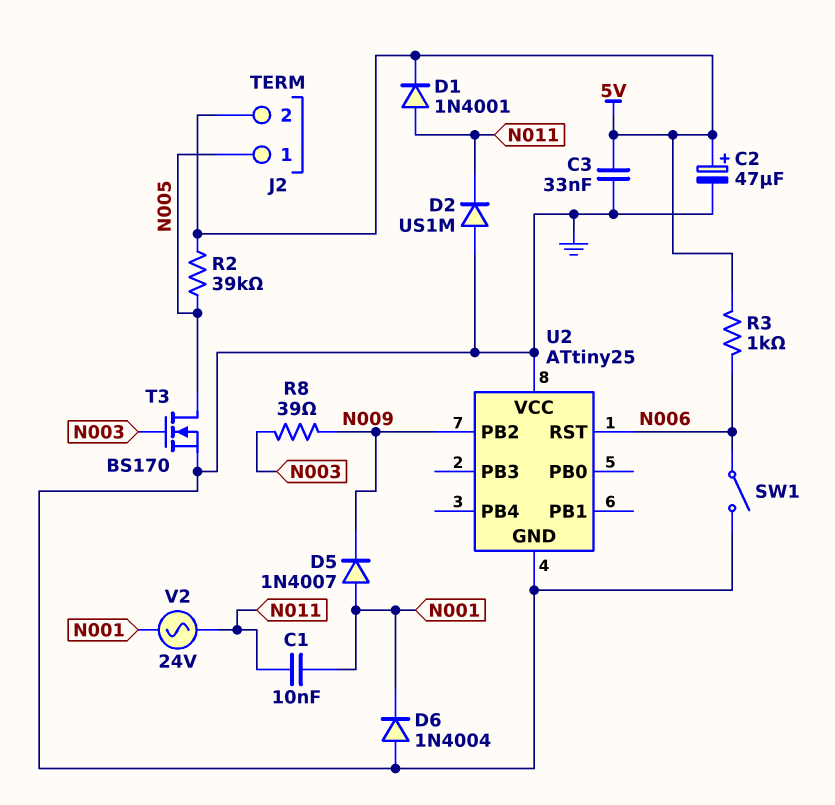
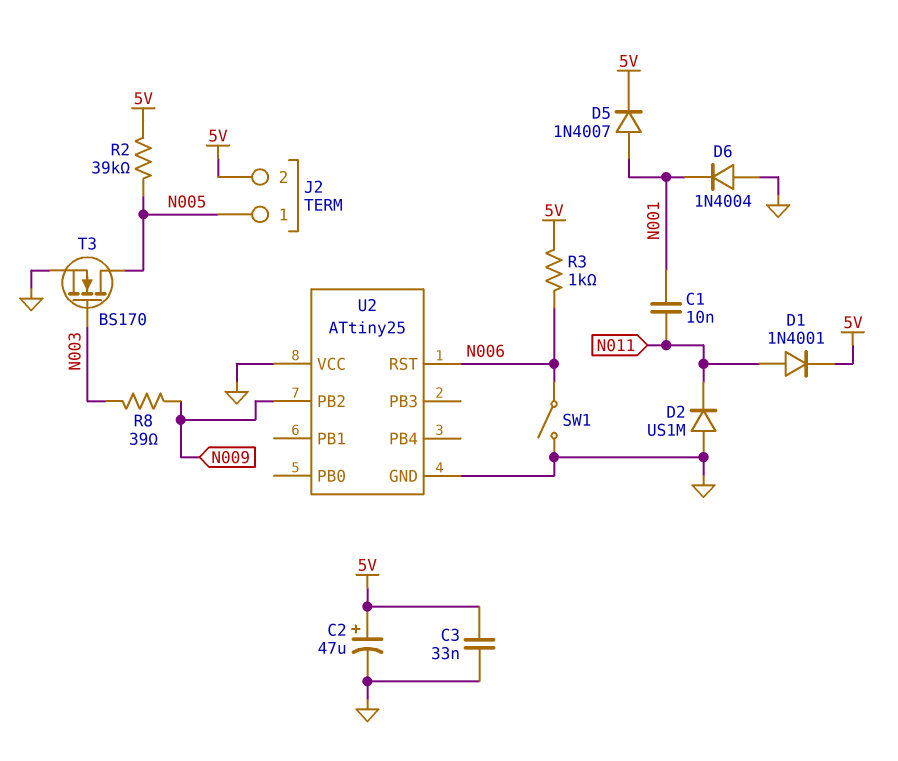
D5: diode 1N4007 (A N001, K N009) -> diode 1N4007 (A N001, K 5V)
V2: AC 24V (N001, N011) -> none

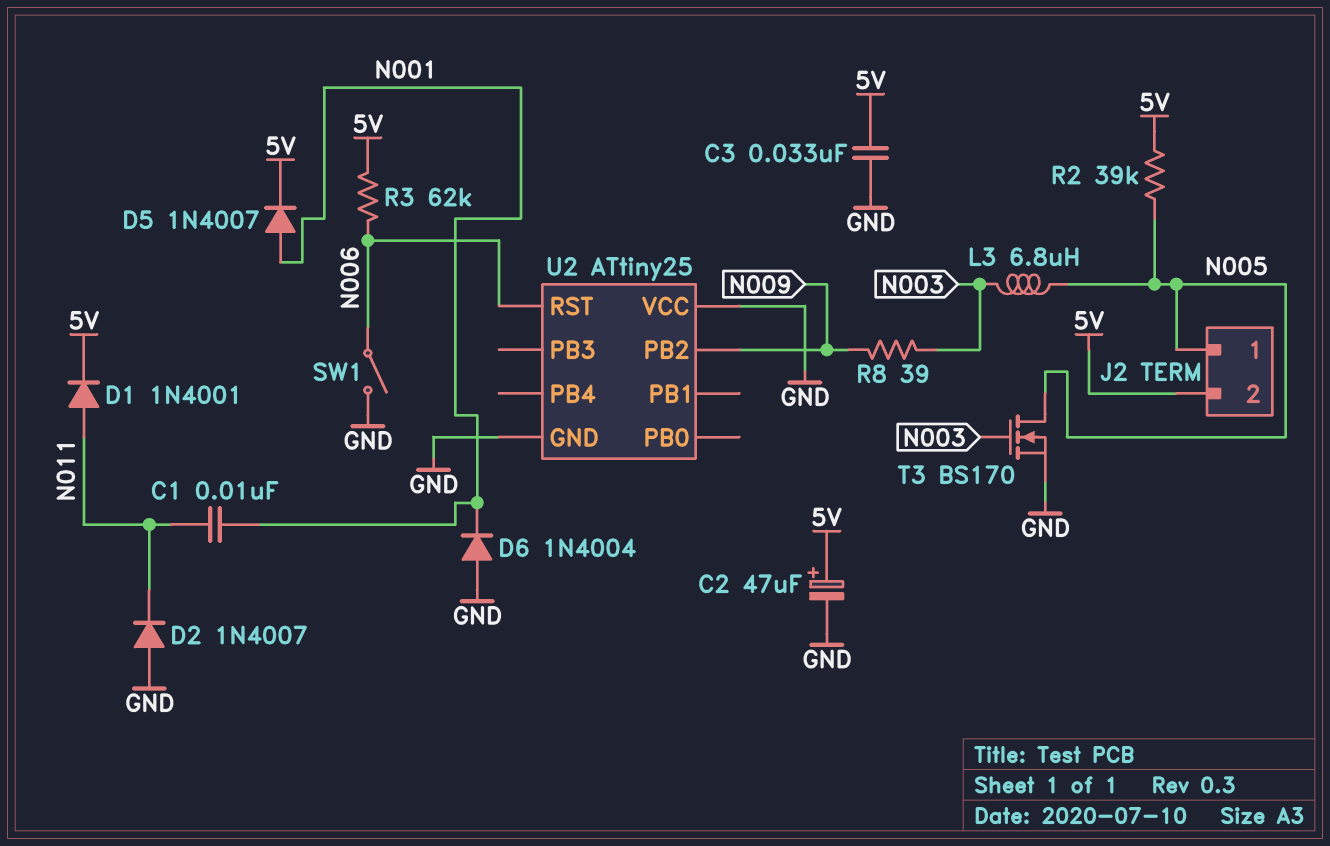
D2: diode US1M (A GND, K N011) -> diode 1N4007 (A GND, K N011)
L3: none -> 6.8uH (N003, N005)
R3: 1k (5V, N006) -> 62k (5V, N006)

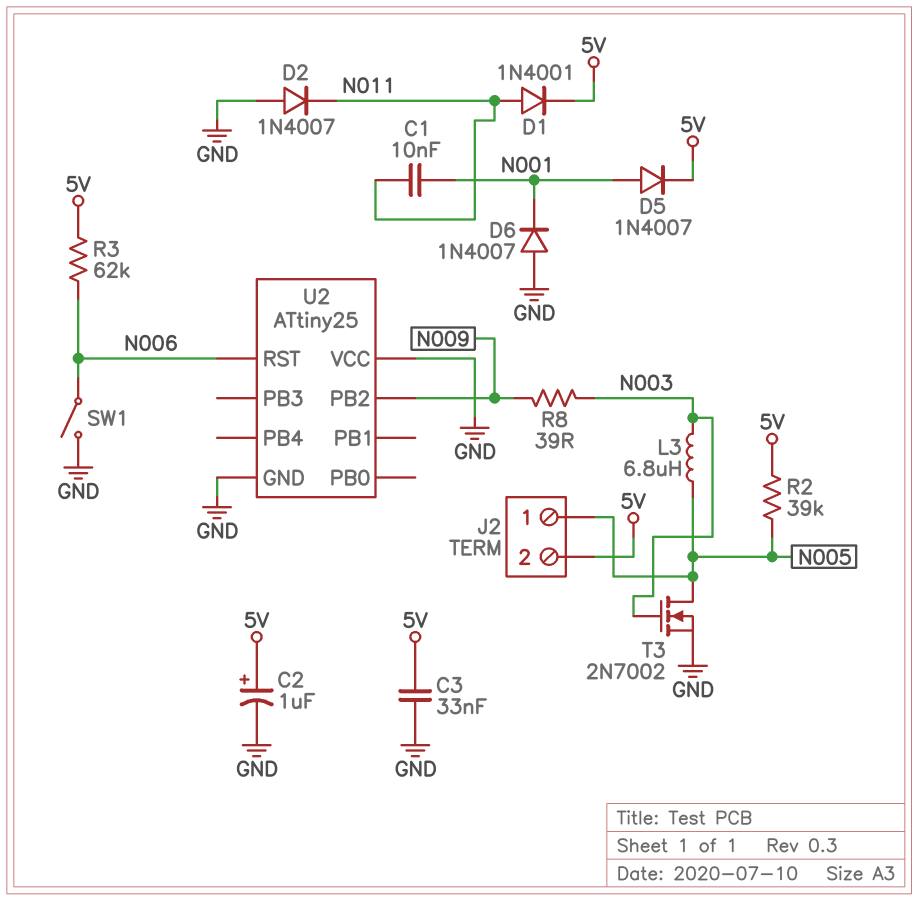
C2: 47uF (plus 5V, minus GND) -> 1uF (plus 5V, minus GND)
D6: diode 1N4004 (A GND, K N001) -> diode 1N4007 (A GND, K N001)
T3: NMOS BS170 (G N003, D N005, S GND) -> NMOS 2N7002 (G N003, D N005, S GND)

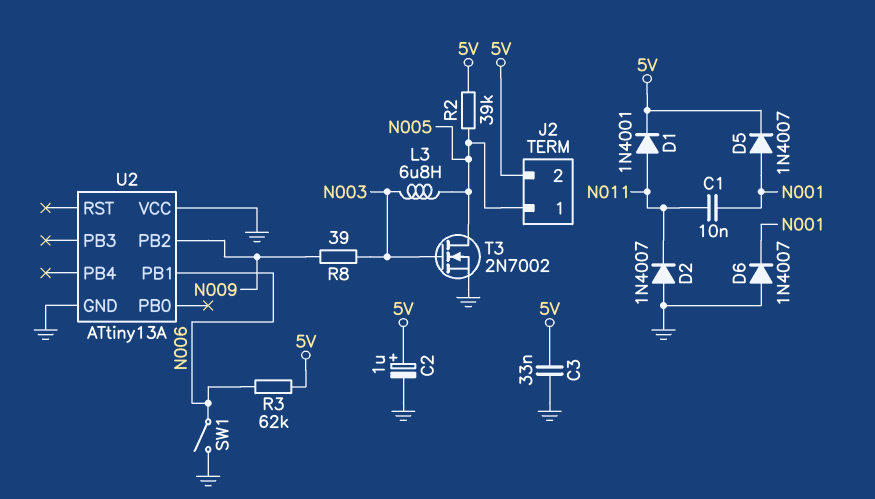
U2: ATtiny25 -> ATtiny13A
U2 pin PB1: none -> N006
U2 pin RST: N006 -> none

